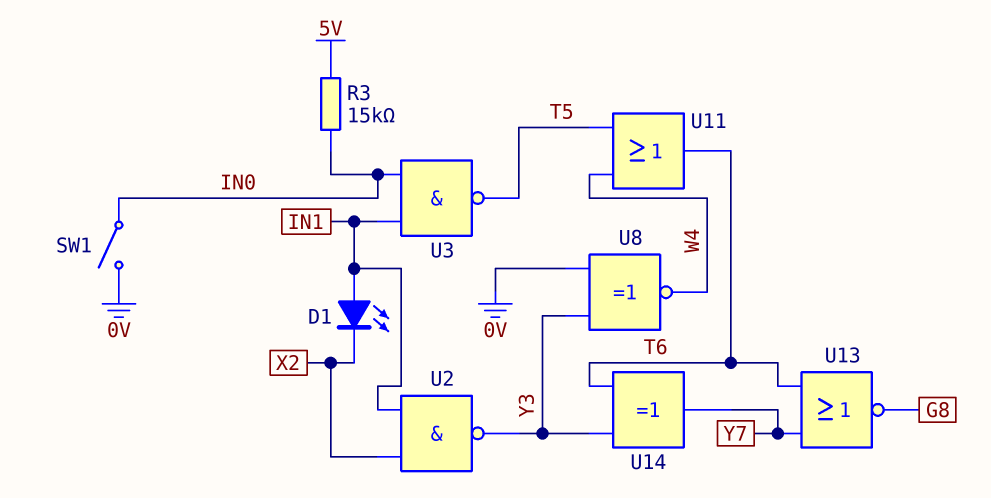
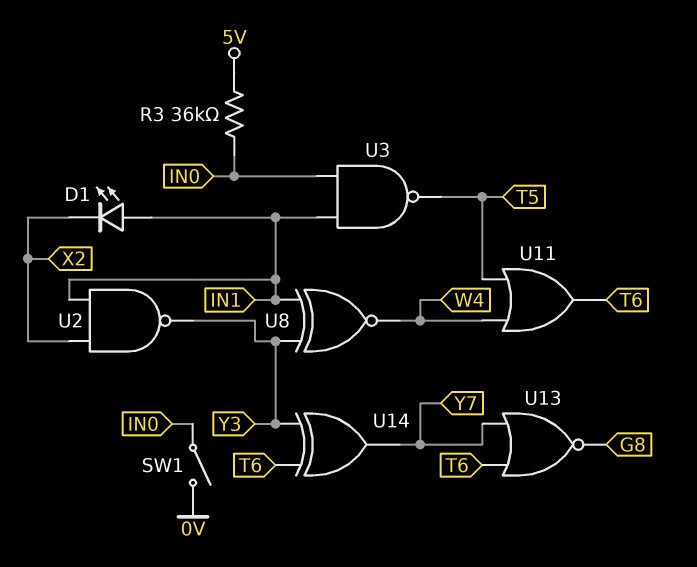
R3: 15k (5V, IN0) -> 36k (5V, IN0)
U8: XNOR (in 0V, in Y3, out W4) -> XNOR (in IN1, in Y3, out W4)

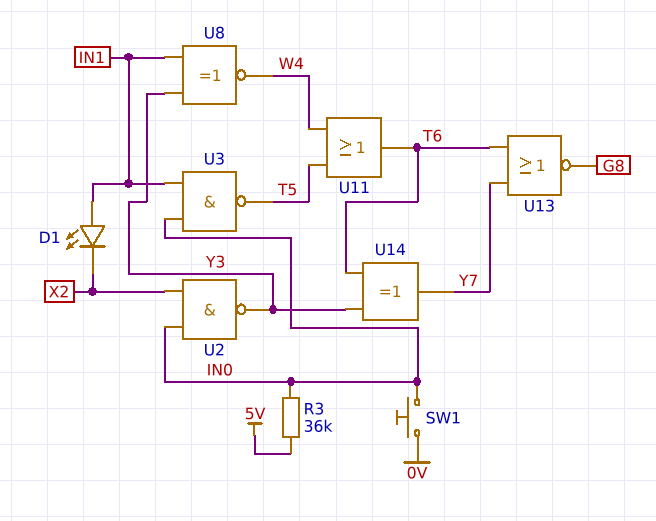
SW1: switch (0V, IN0) -> button (0V, IN0)
U2: NAND (in IN1, in X2, out Y3) -> NAND (in IN0, in X2, out Y3)

